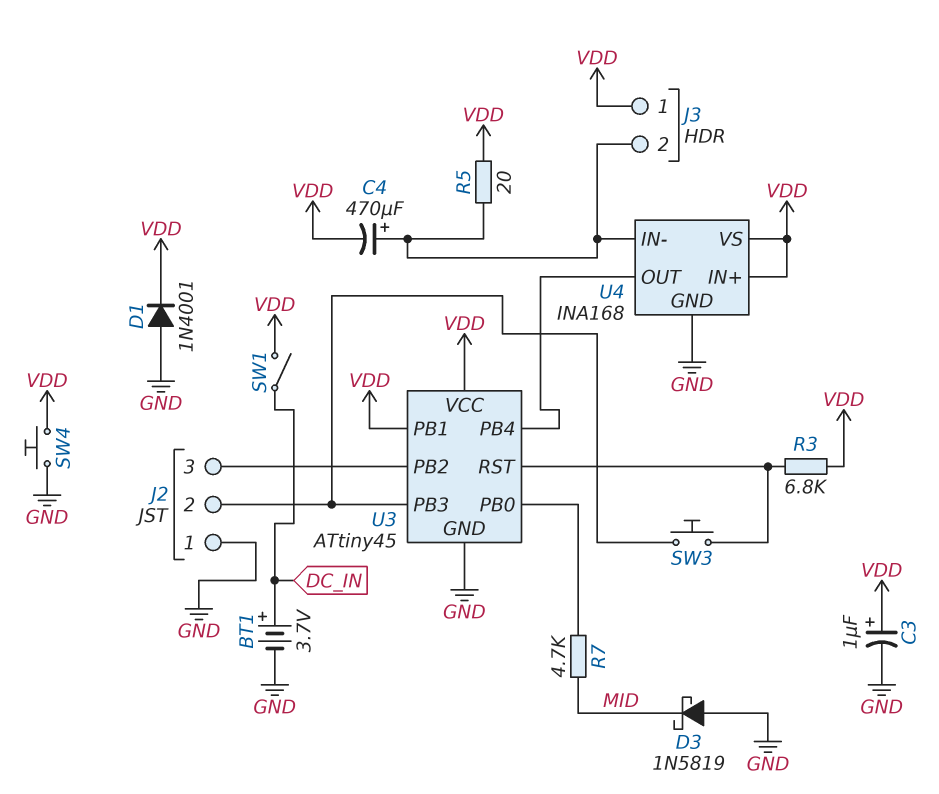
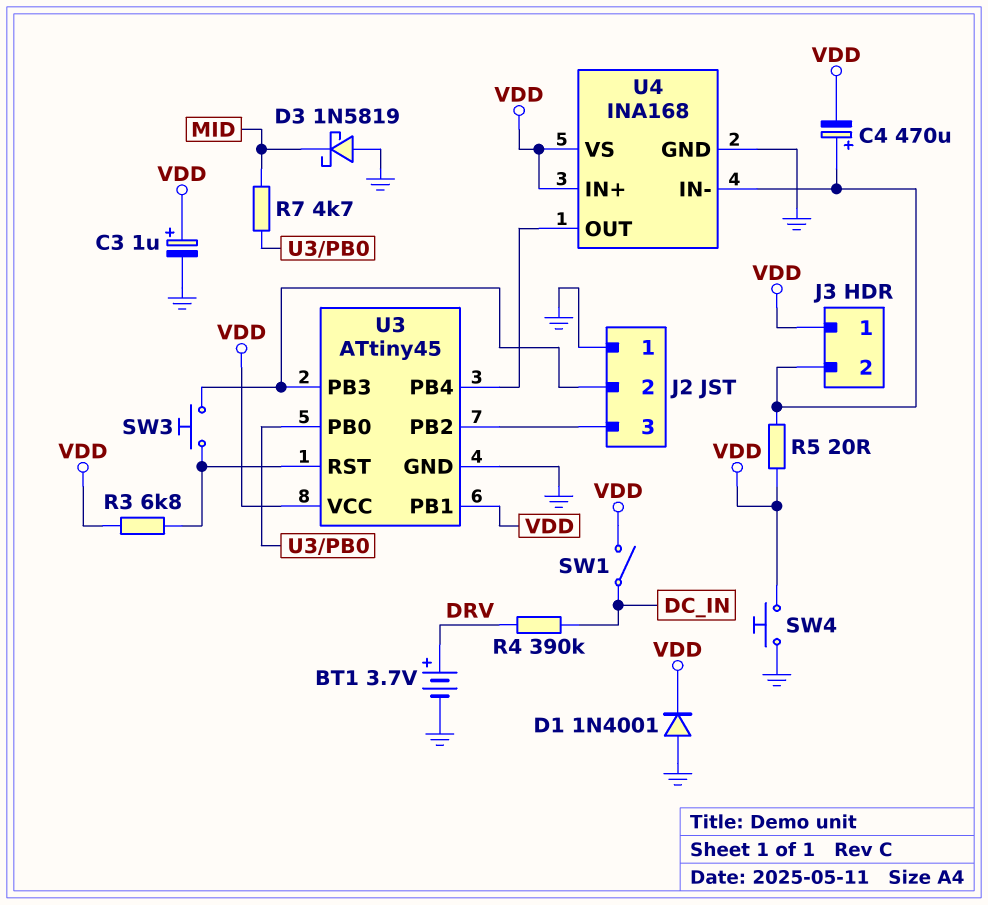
BT1: 3.7V (plus DC_IN, minus GND) -> 3.7V (plus DRV, minus GND)
R4: none -> 390k (DC_IN, DRV)

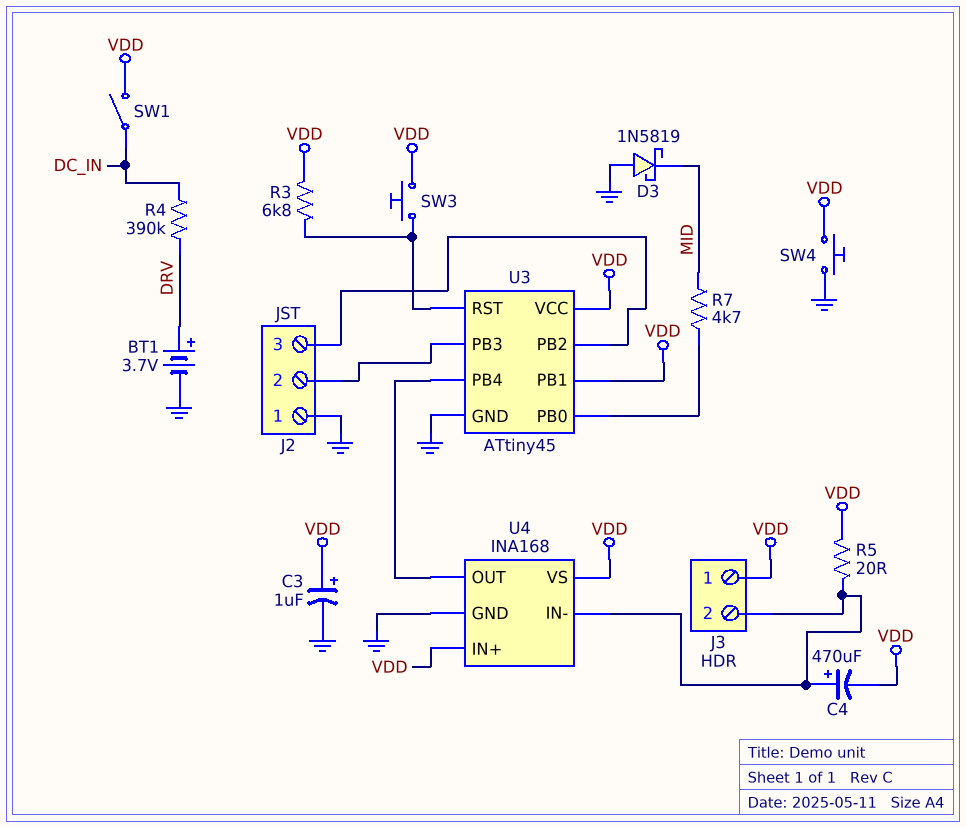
D1: diode 1N4001 (A GND, K VDD) -> none
SW3: button (J2/2, U3/RST) -> button (U3/RST, VDD)

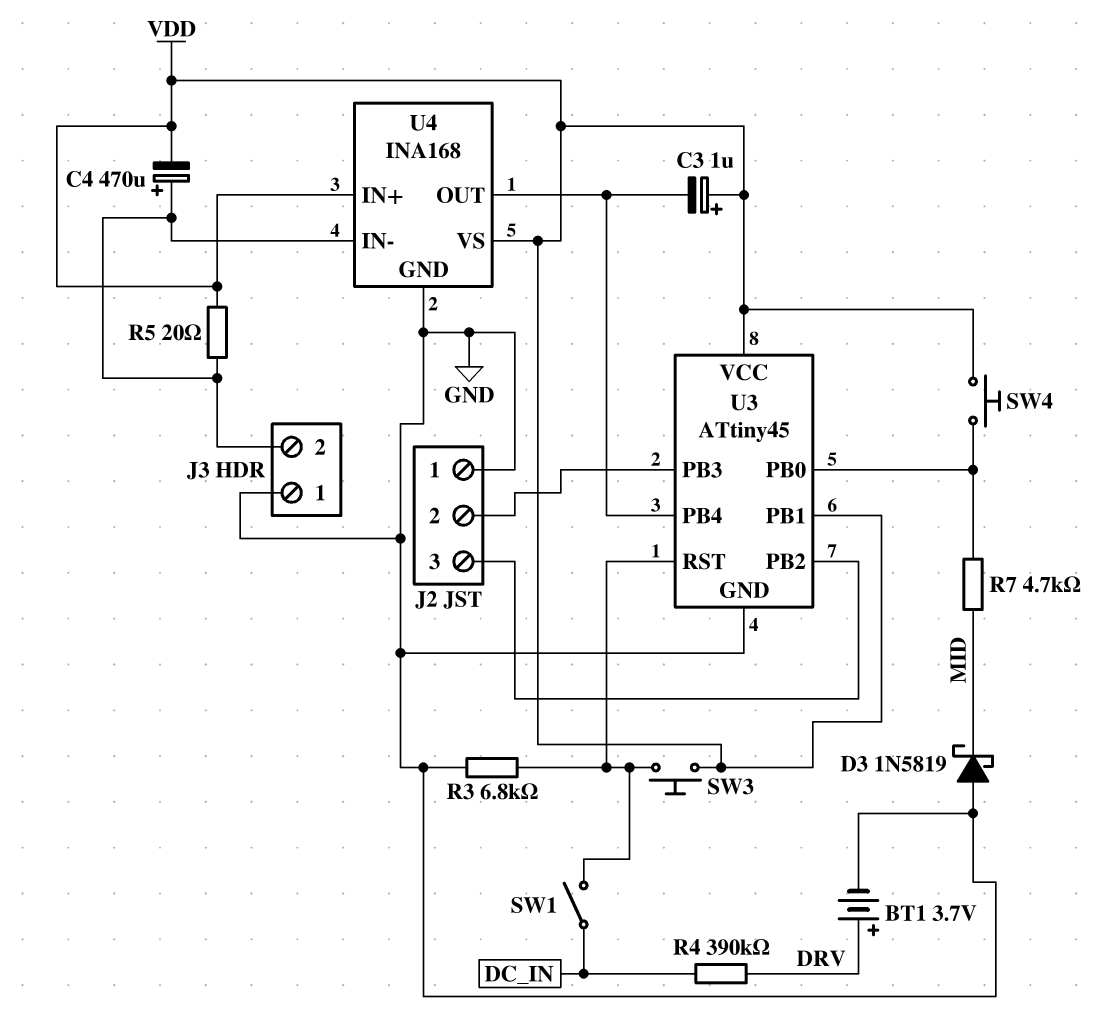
C3: 1uF (plus VDD, minus GND) -> 1uF (plus VDD, minus U3/PB4)
J3 pin 1: VDD -> GND
R3: 6.8k (U3/RST, VDD) -> 6.8k (GND, U3/RST)
SW1: switch (DC_IN, VDD) -> switch (DC_IN, U3/RST)
SW4: button (GND, VDD) -> button (U3/PB0, VDD)

